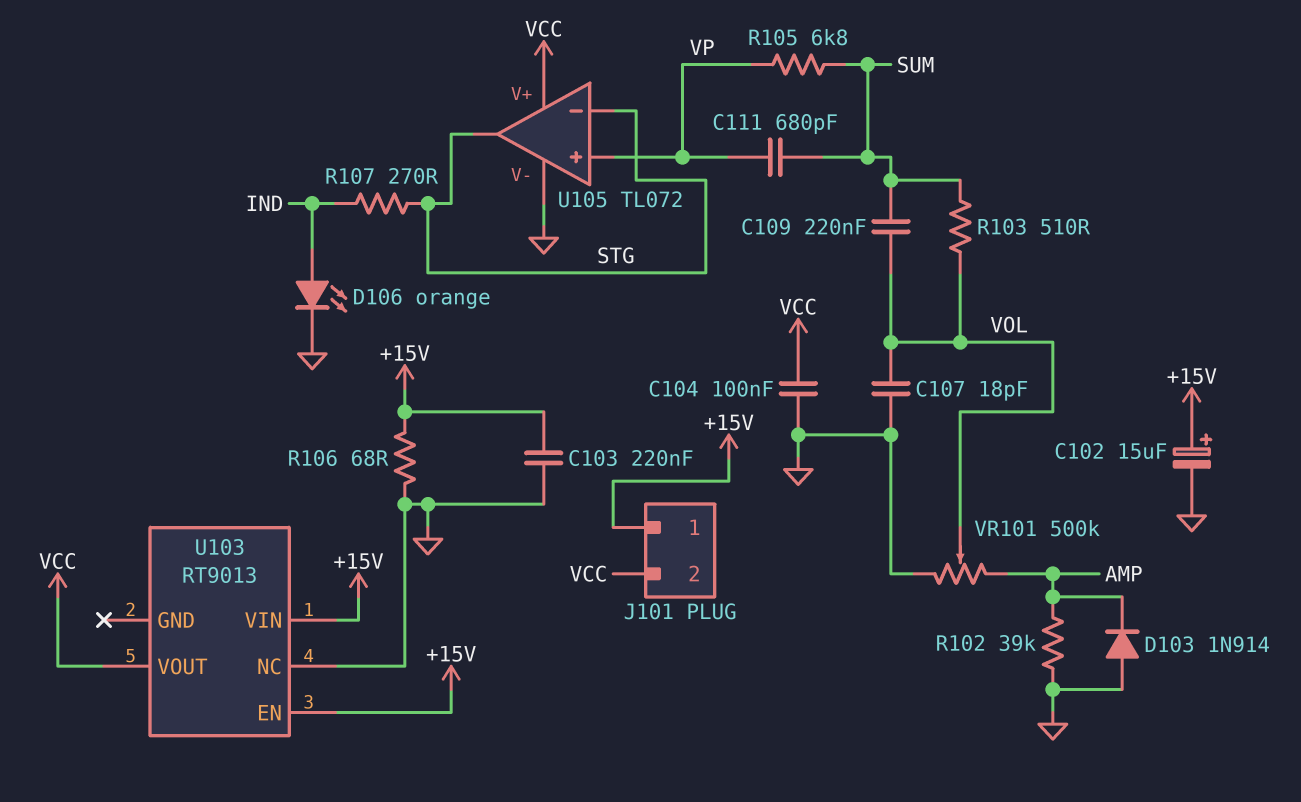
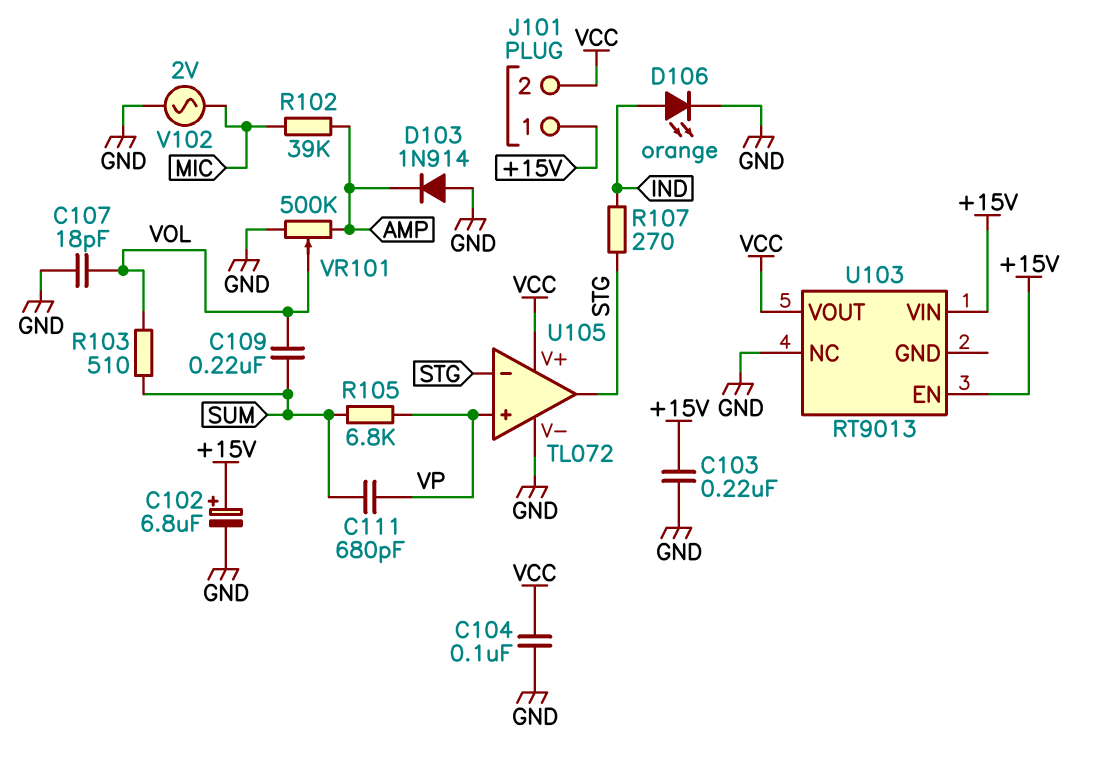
C102: 15uF (plus +15V, minus GND) -> 6.8uF (plus +15V, minus GND)
R102: 39k (AMP, GND) -> 39k (AMP, MIC)
R106: 68 (+15V, GND) -> none
V102: none -> AC 2V (GND, MIC)

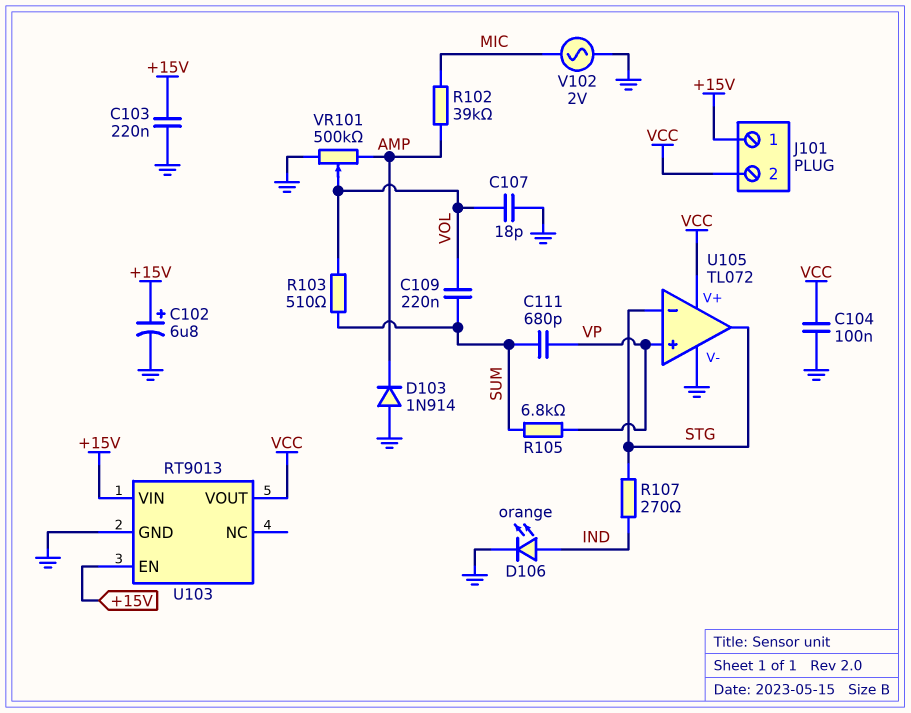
U103 pin GND: none -> GND
U103 pin NC: GND -> none

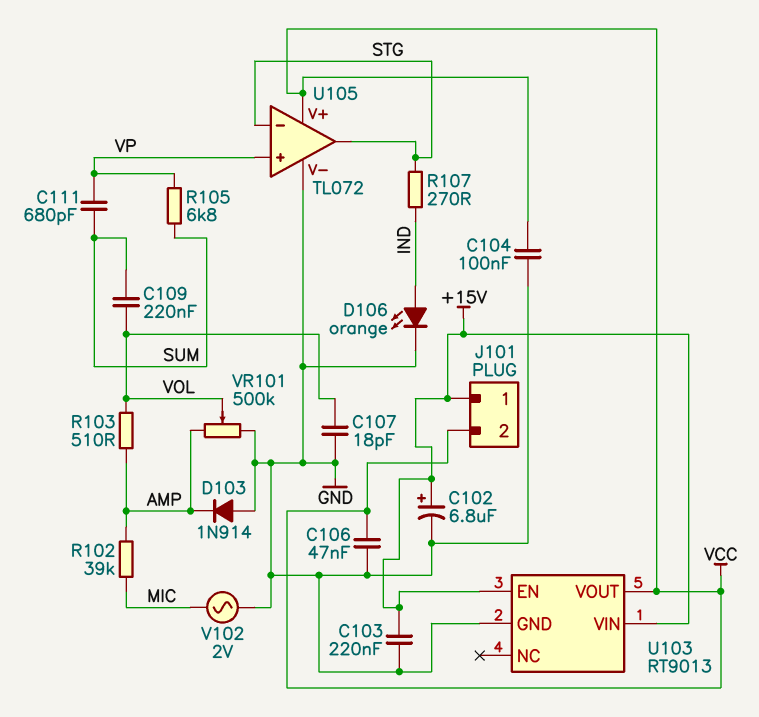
C106: none -> 47nF (GND, VCC)
R103: 510 (SUM, VOL) -> 510 (AMP, VOL)

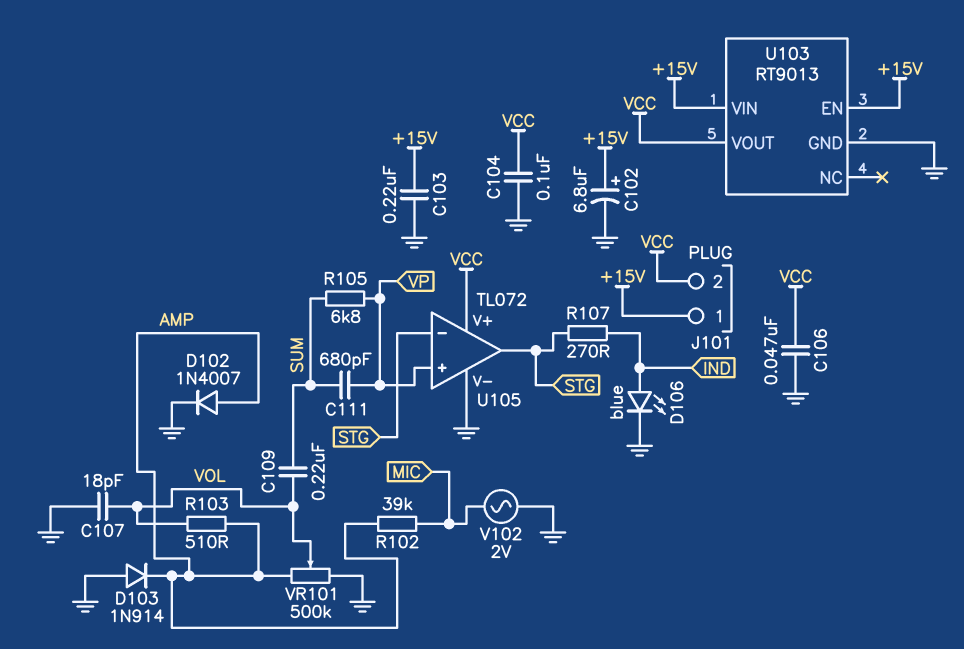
D102: none -> diode 1N4007 (A AMP, K GND)
D106: LED orange (A IND, K GND) -> LED blue (A IND, K GND)

